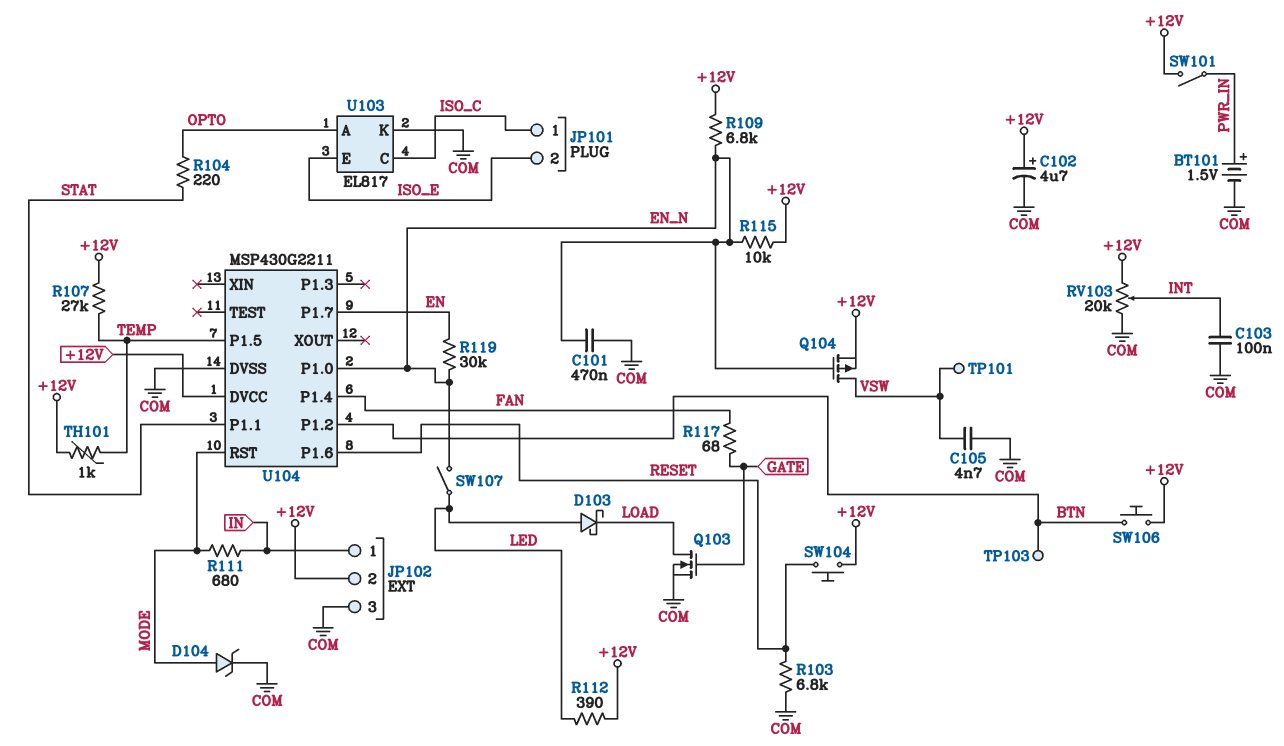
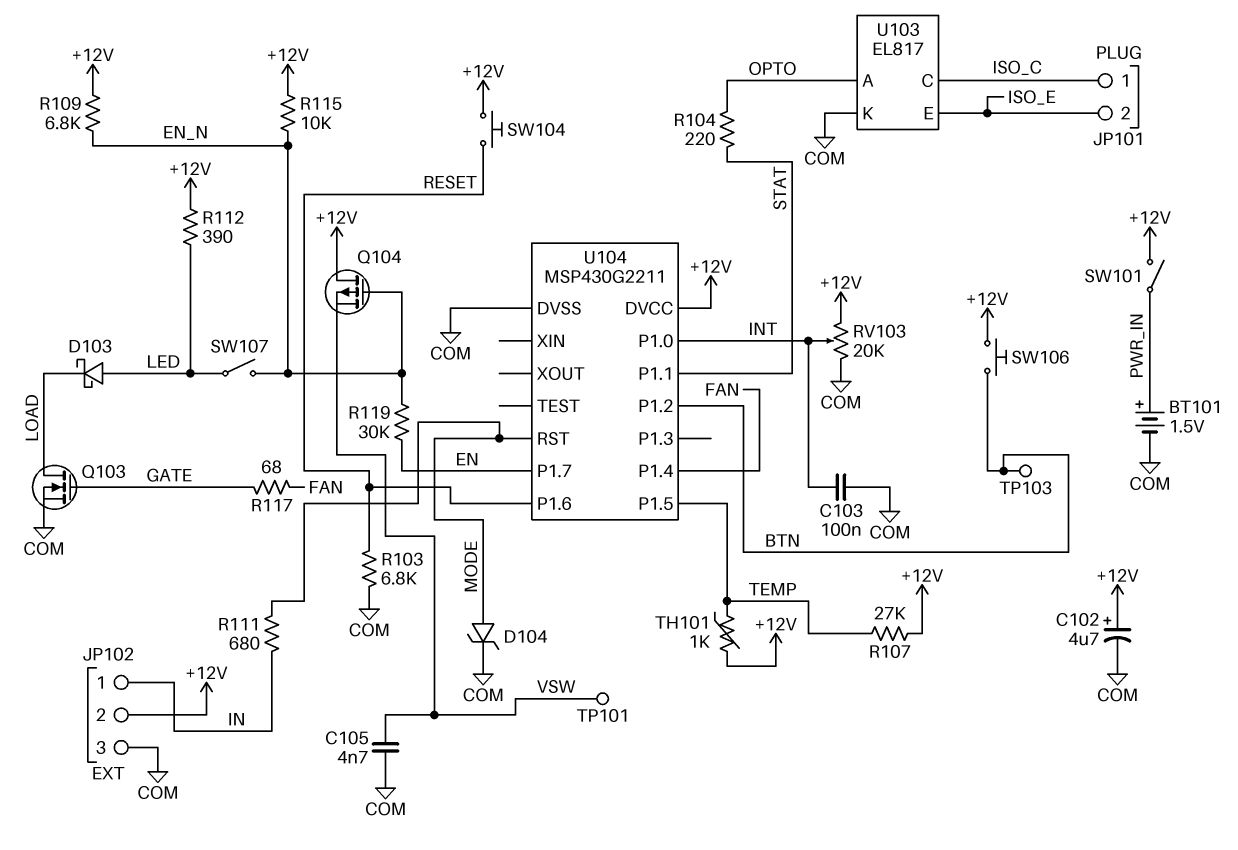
C101: 470nF (COM, EN_N) -> none
Q104: PMOS (G EN_N, D VSW, S +12V) -> PMOS (G EN_N, D +12V, S VSW)
U104 pin P1.0: EN_N -> INT

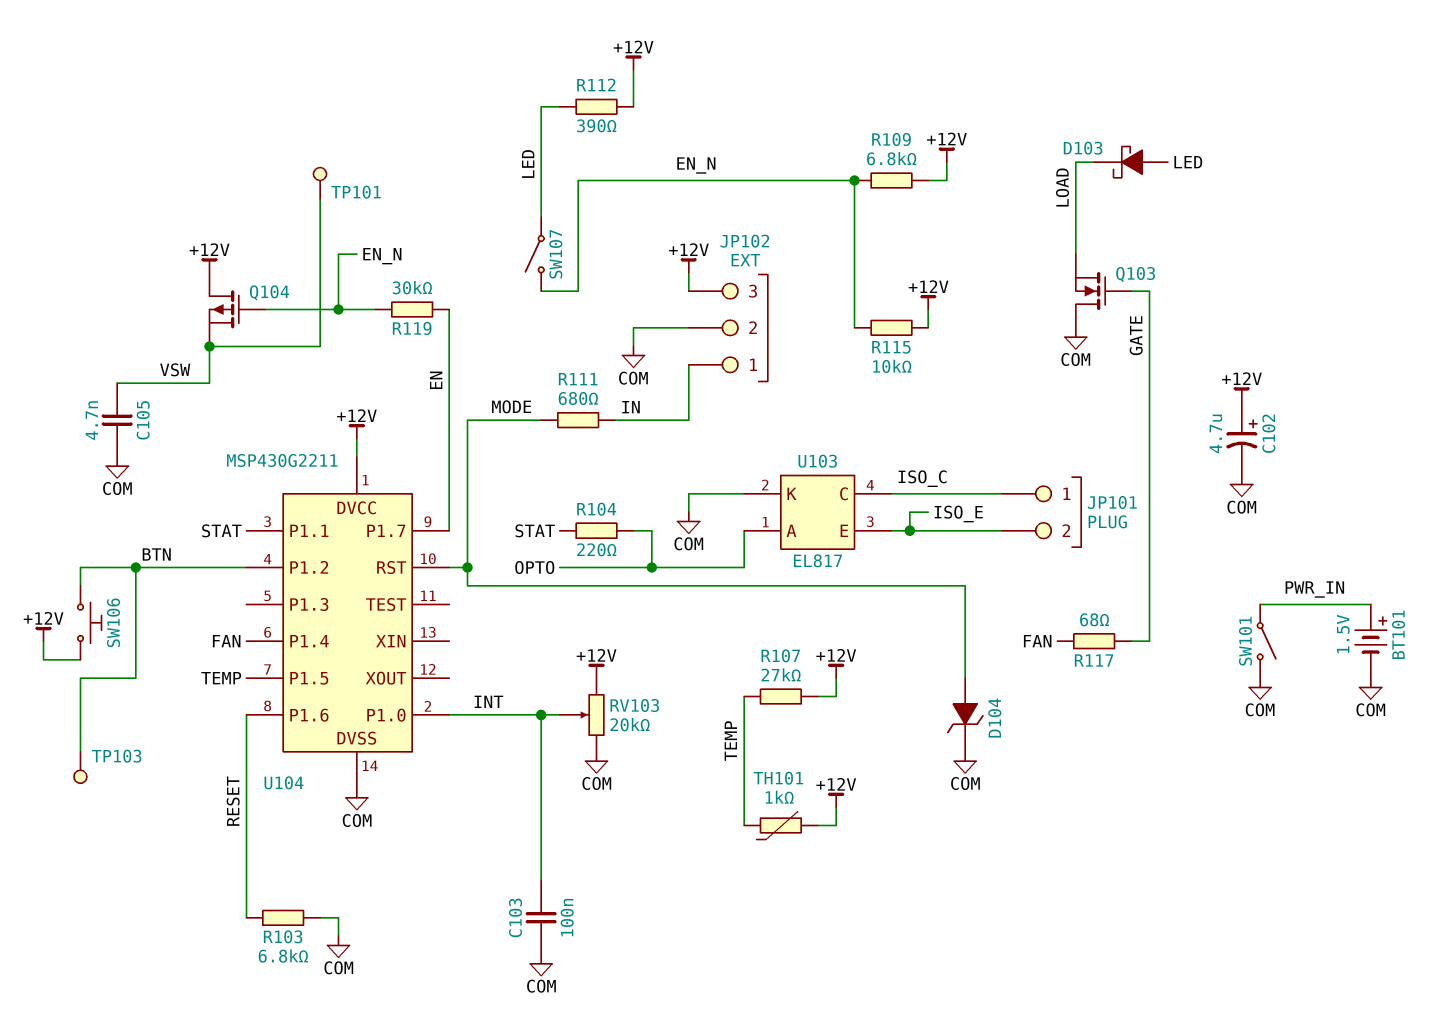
JP102 pin 2: +12V -> COM
JP102 pin 3: COM -> +12V
Q103: NMOS (G GATE, D LOAD, S COM) -> NMOS (G GATE, D COM, S LOAD)
SW101: switch (+12V, PWR_IN) -> switch (COM, PWR_IN)
SW104: button (+12V, RESET) -> none

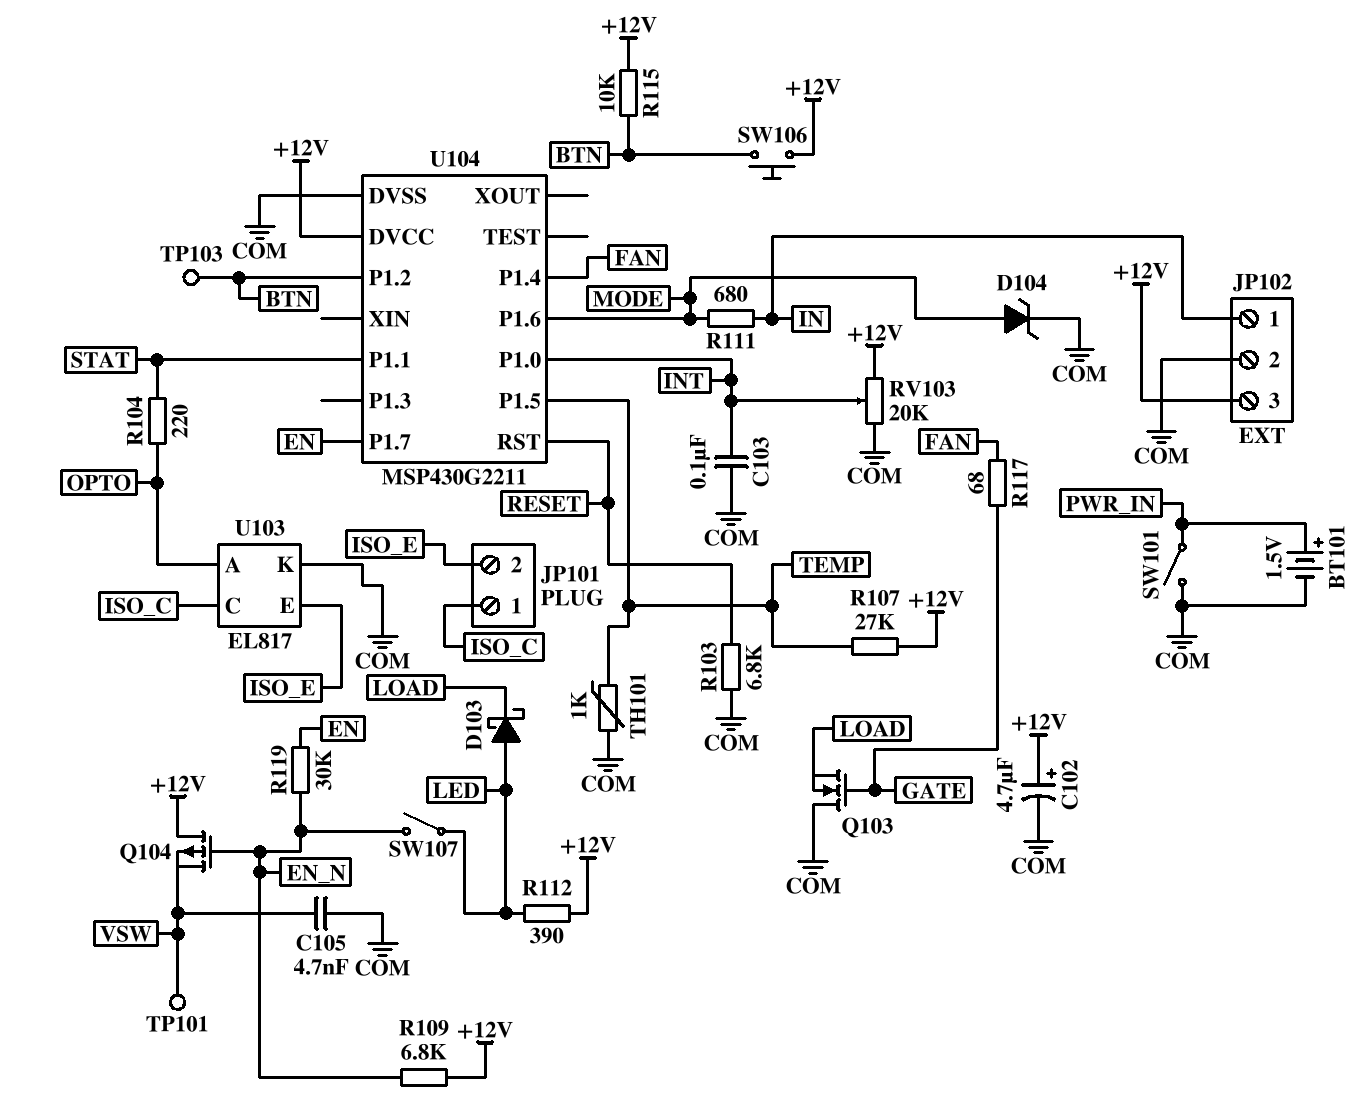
R115: 10k (+12V, EN_N) -> 10k (+12V, BTN)
TH101: 1k (+12V, TEMP) -> 1k (COM, TEMP)
U104 pin P1.6: RESET -> MODE
U104 pin RST: MODE -> RESET

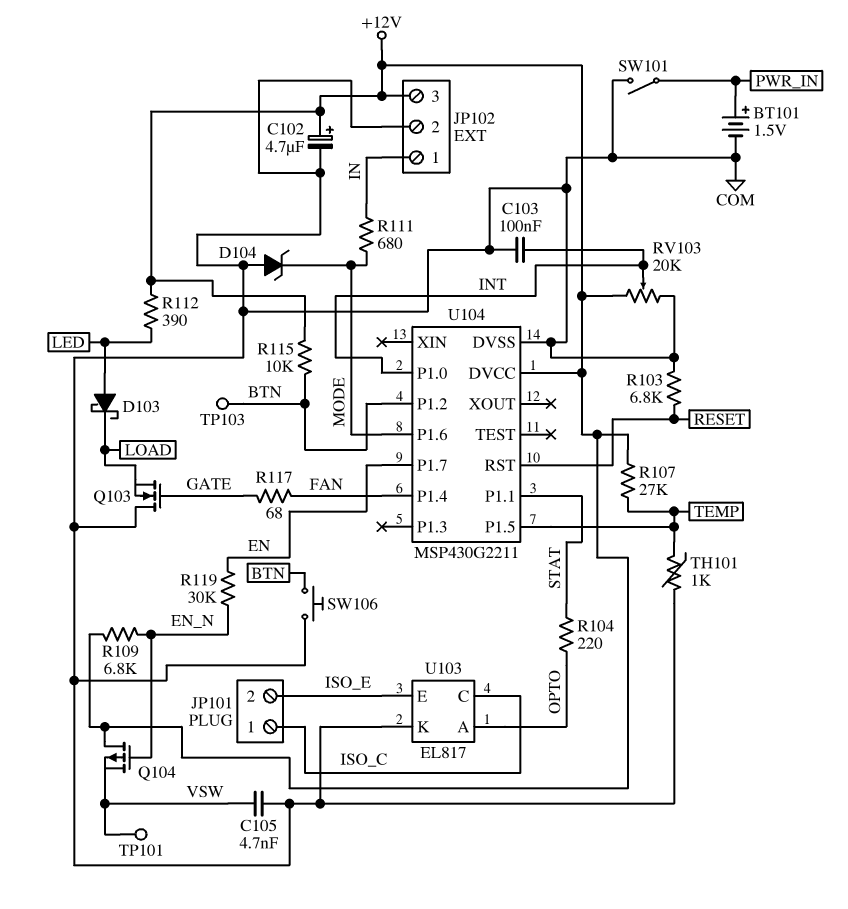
D104: zener (A MODE, K COM) -> zener (A COM, K MODE)
SW106: button (+12V, BTN) -> button (BTN, COM)
SW107: switch (EN_N, LED) -> none

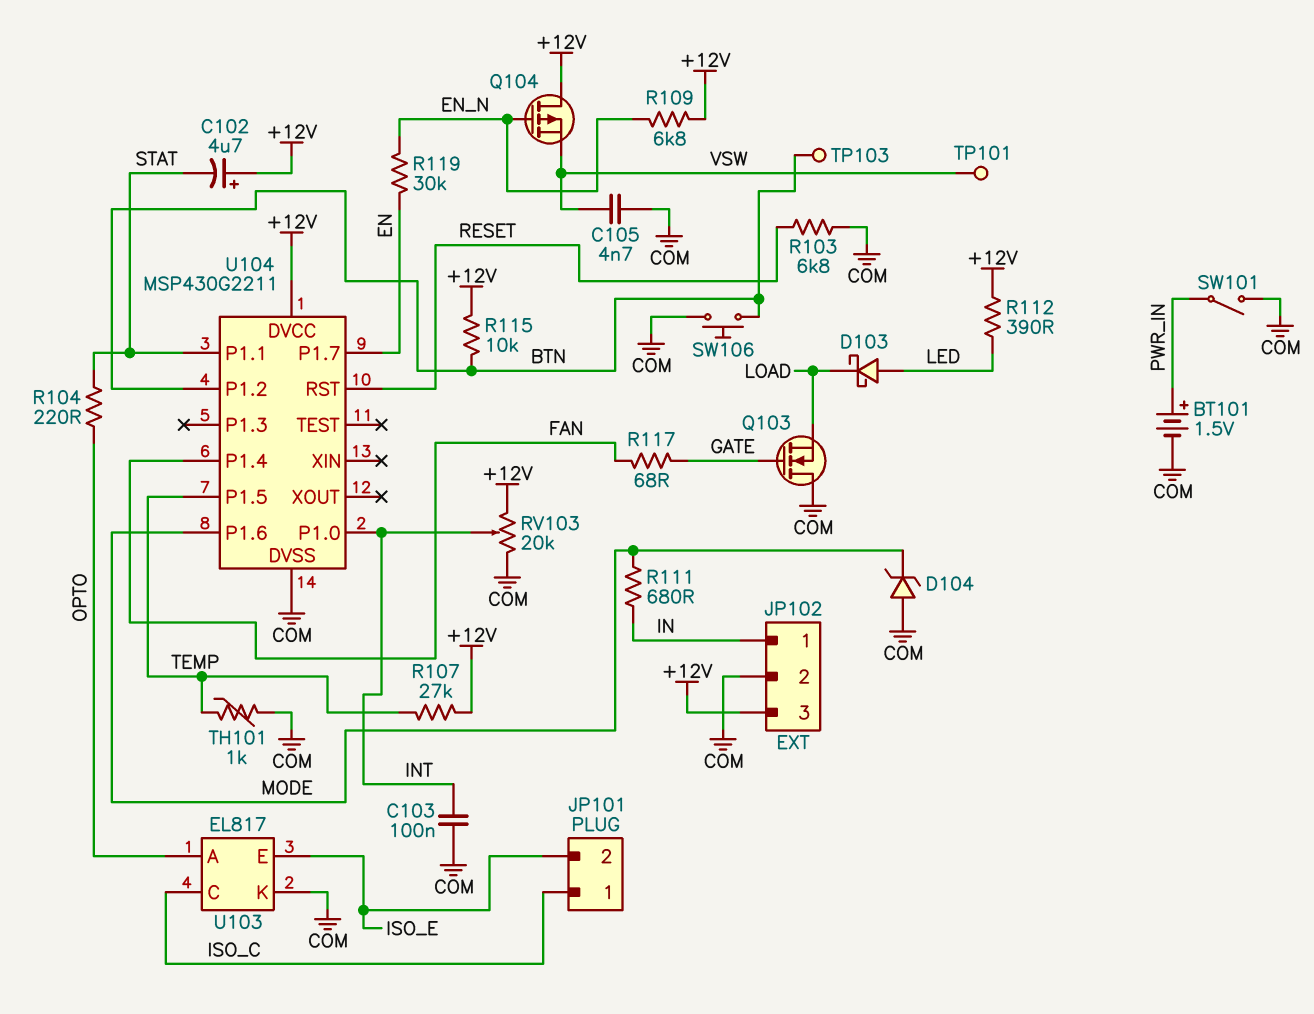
C102: 4.7uF (plus +12V, minus COM) -> 4.7uF (plus +12V, minus STAT)

